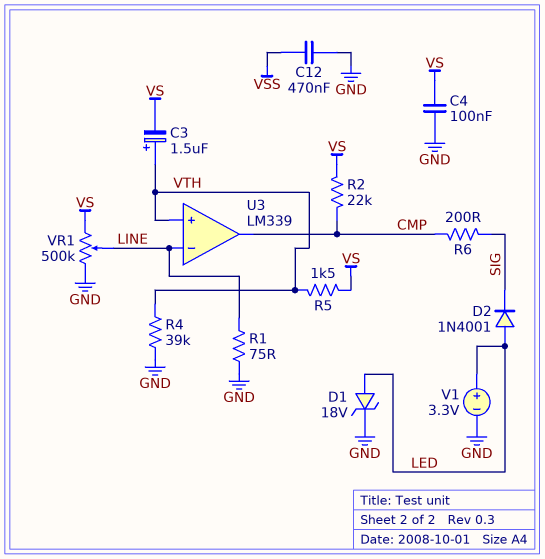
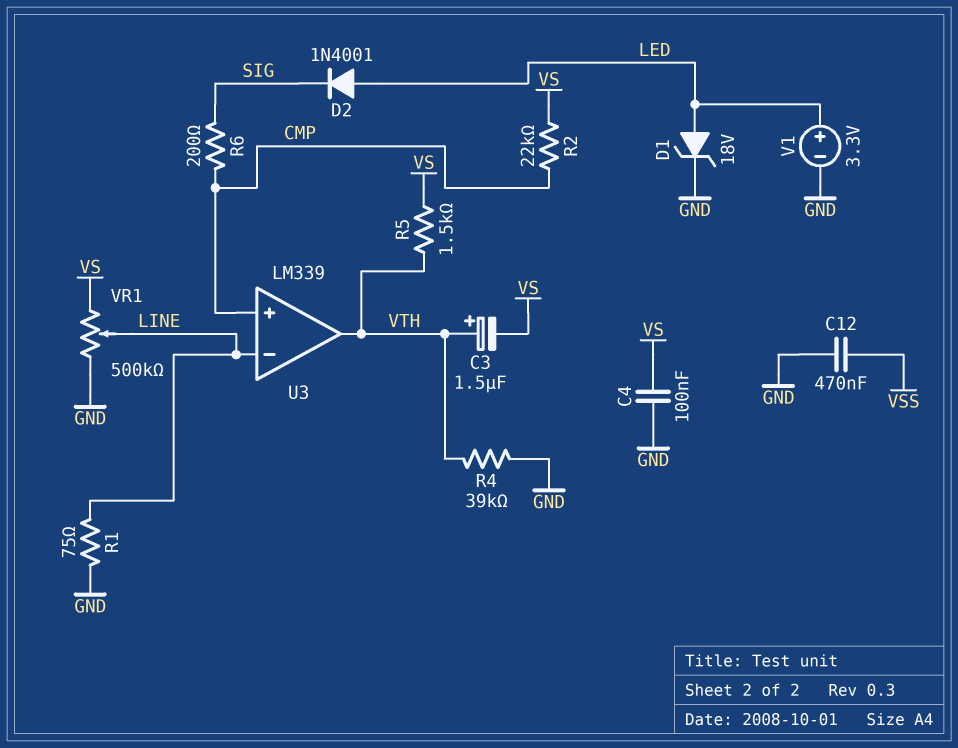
U3 pin in+: VTH -> CMP
U3 pin out: CMP -> VTH

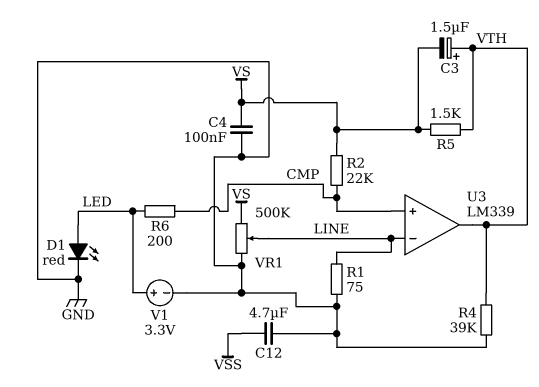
C12: 470nF (GND, VSS) -> 4.7uF (GND, VSS)
D1: zener 18V (A LED, K GND) -> LED red (A LED, K GND)
D2: diode 1N4001 (A LED, K SIG) -> none
R6: 200 (CMP, SIG) -> 200 (CMP, LED)

